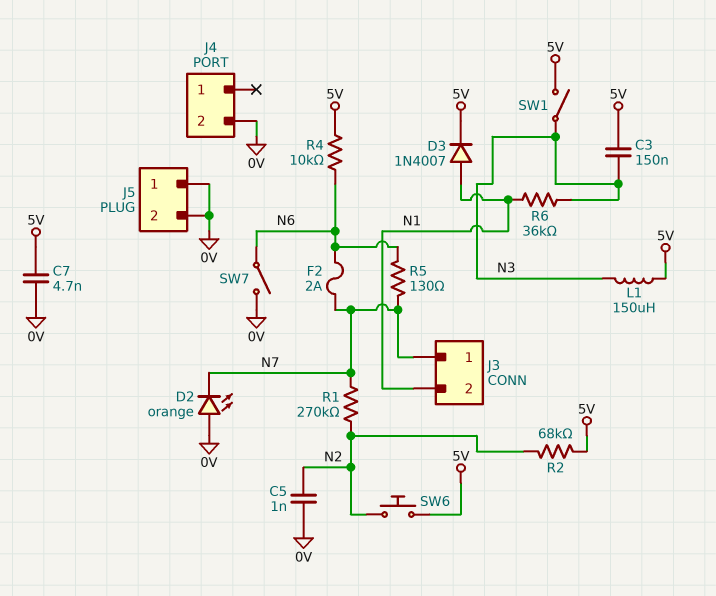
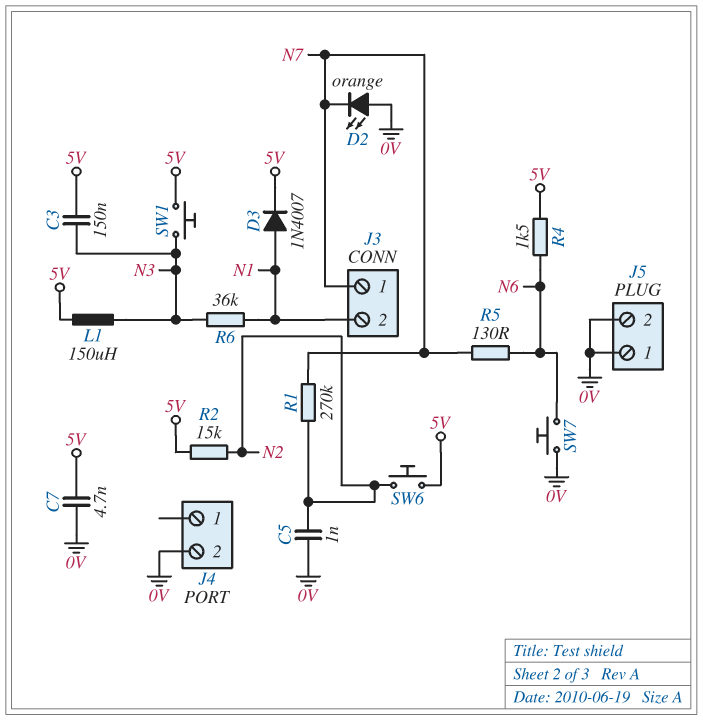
F2: 2A (N6, N7) -> none
R2: 68k (5V, N2) -> 15k (5V, N2)
R4: 10k (5V, N6) -> 1.5k (5V, N6)
SW1: switch (5V, N3) -> button (5V, N3)
SW7: switch (0V, N6) -> button (0V, N6)

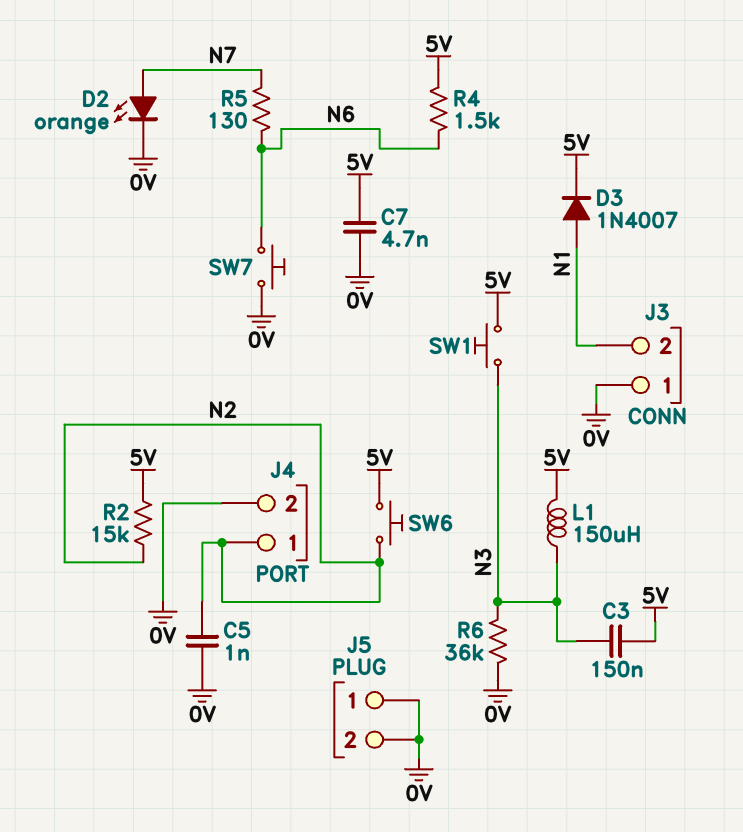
D2: LED orange (A 0V, K N7) -> LED orange (A N7, K 0V)
J3 pin 1: N7 -> 0V
J4 pin 1: none -> N2
R1: 270k (N2, N7) -> none
R6: 36k (N1, N3) -> 36k (0V, N3)

